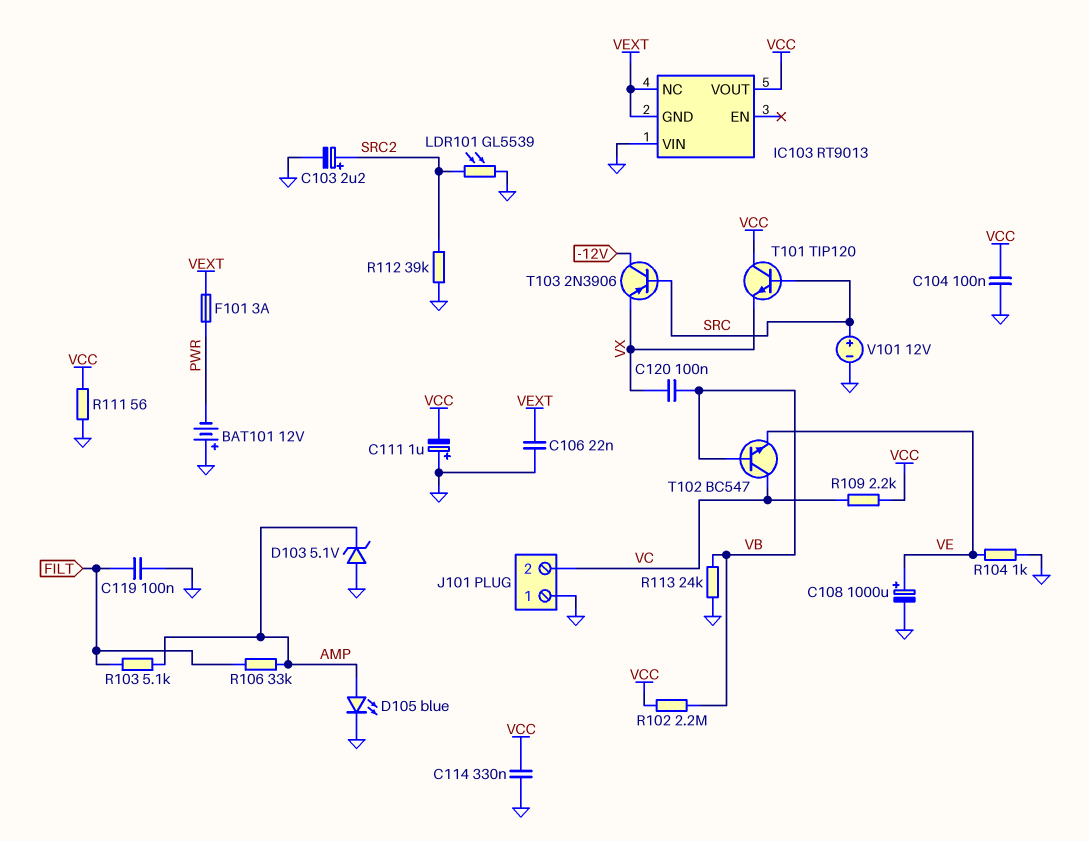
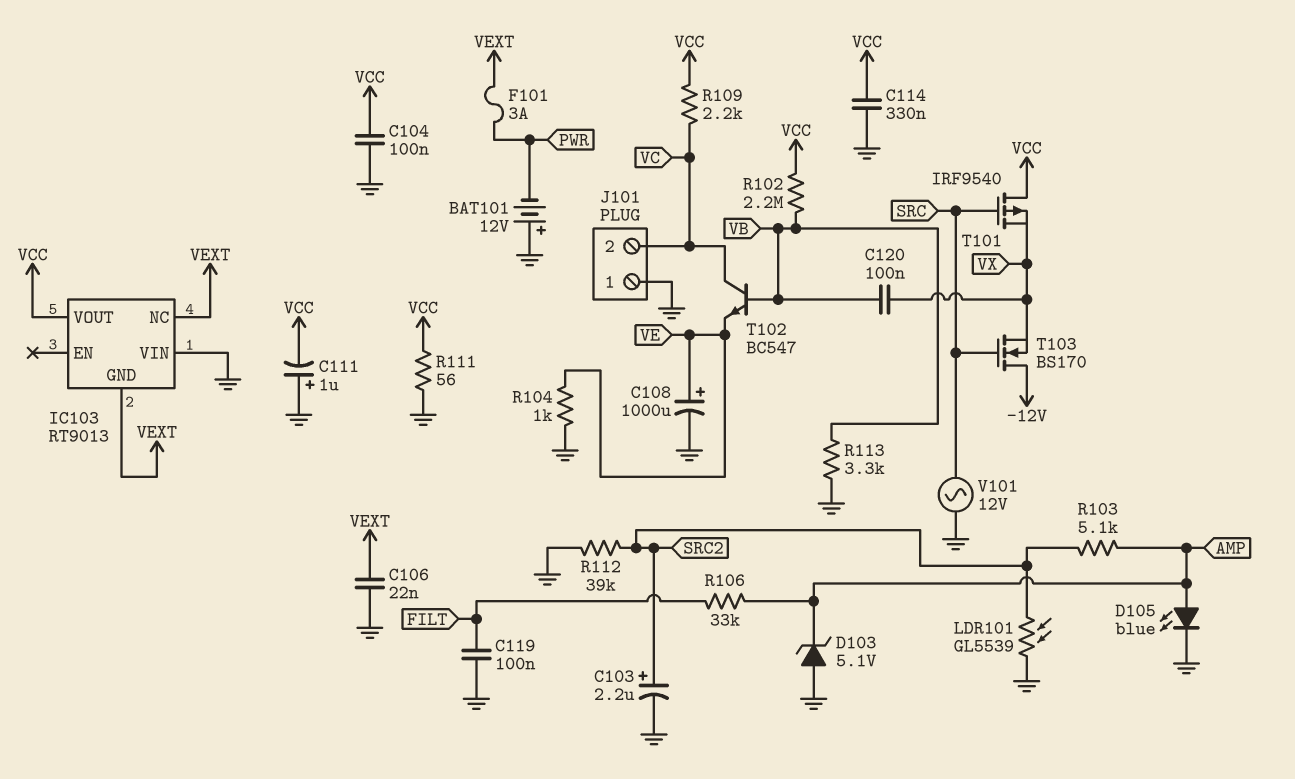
R103: 5.1k (AMP, FILT) -> 5.1k (AMP, SRC2)
R113: 24k (GND, VB) -> 3.3k (GND, VB)
T101: NPN TIP120 (B SRC, C VCC, E VX) -> PMOS IRF9540 (G SRC, D VCC, S VX)
T103: PNP 2N3906 (B SRC, C -12V, E VX) -> NMOS BS170 (G SRC, D -12V, S VX)
V101: 12V (plus SRC, minus GND) -> AC 12V (GND, SRC)

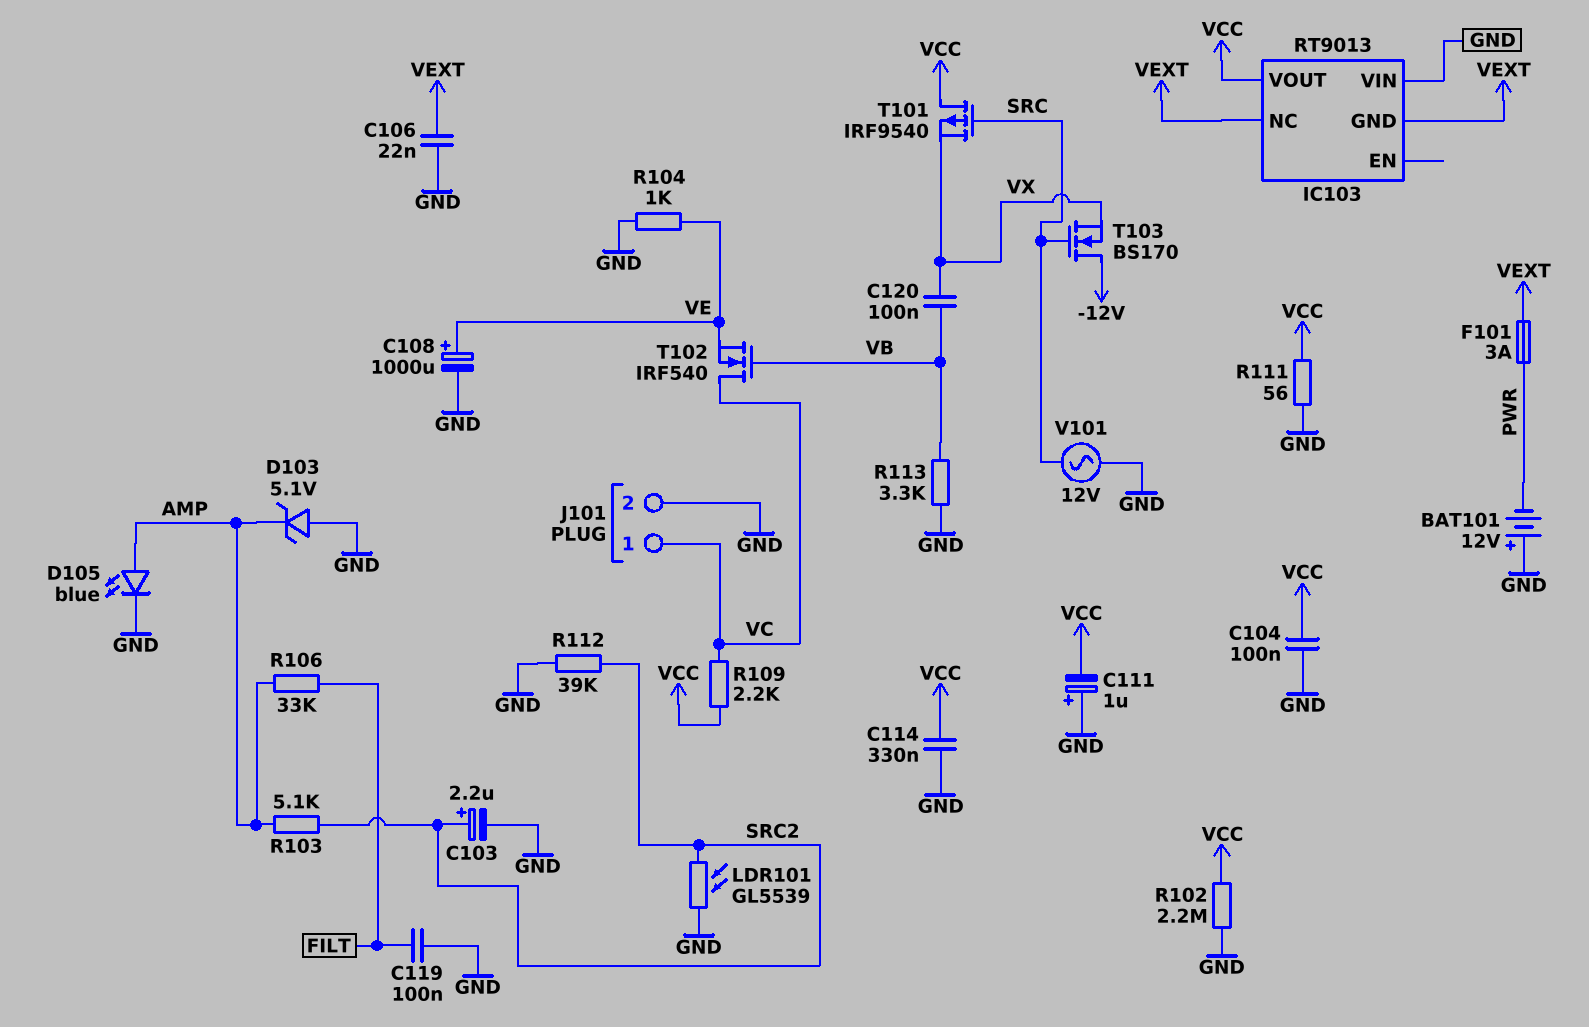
J101 pin 1: GND -> VC
J101 pin 2: VC -> GND
R102: 2.2M (VB, VCC) -> 2.2M (GND, VCC)
T102: NPN BC547 (B VB, C VC, E VE) -> NMOS IRF540 (G VB, D VC, S VE)

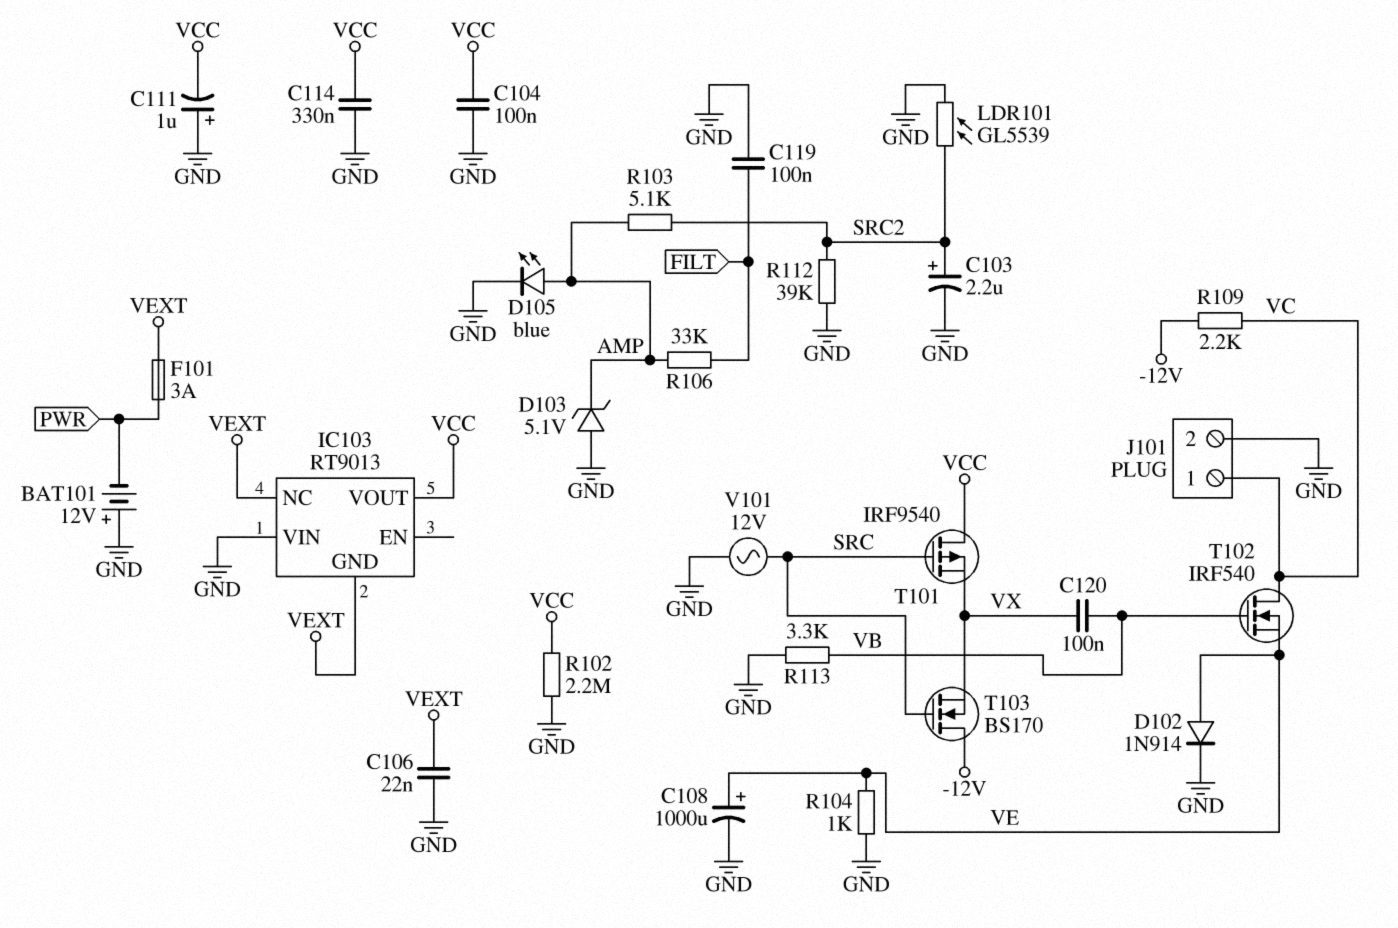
D102: none -> diode 1N914 (A VE, K GND)
R109: 2.2k (VC, VCC) -> 2.2k (-12V, VC)
R111: 56 (GND, VCC) -> none

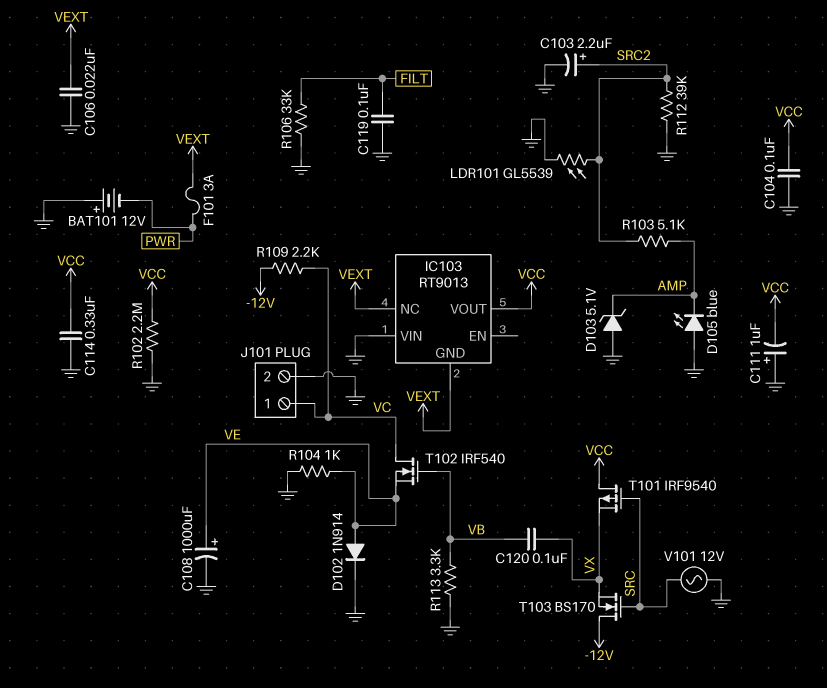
D105: LED blue (A AMP, K GND) -> LED blue (A GND, K AMP)
R106: 33k (AMP, FILT) -> 33k (FILT, GND)

